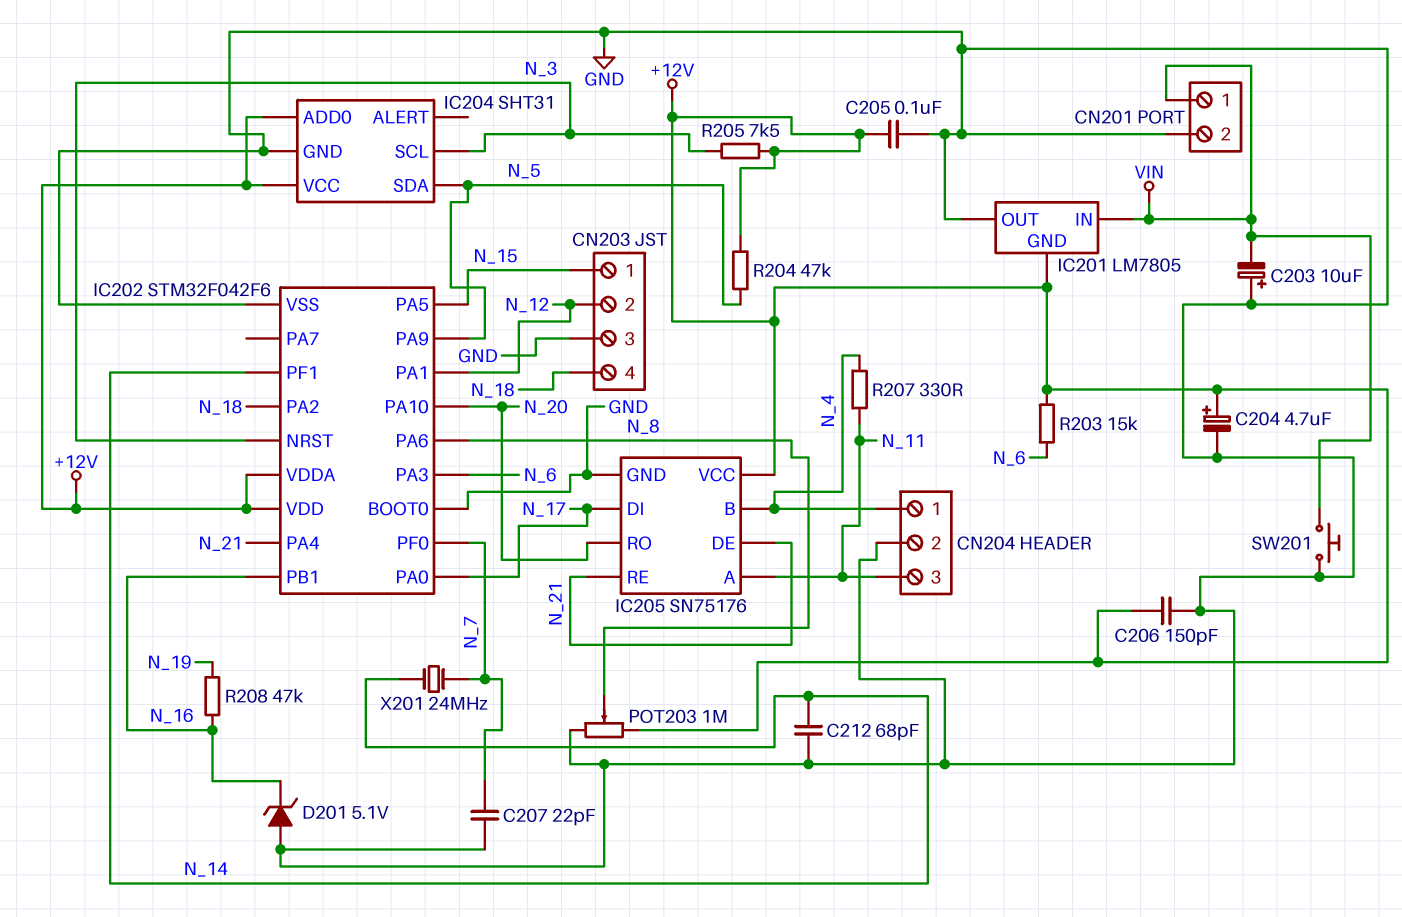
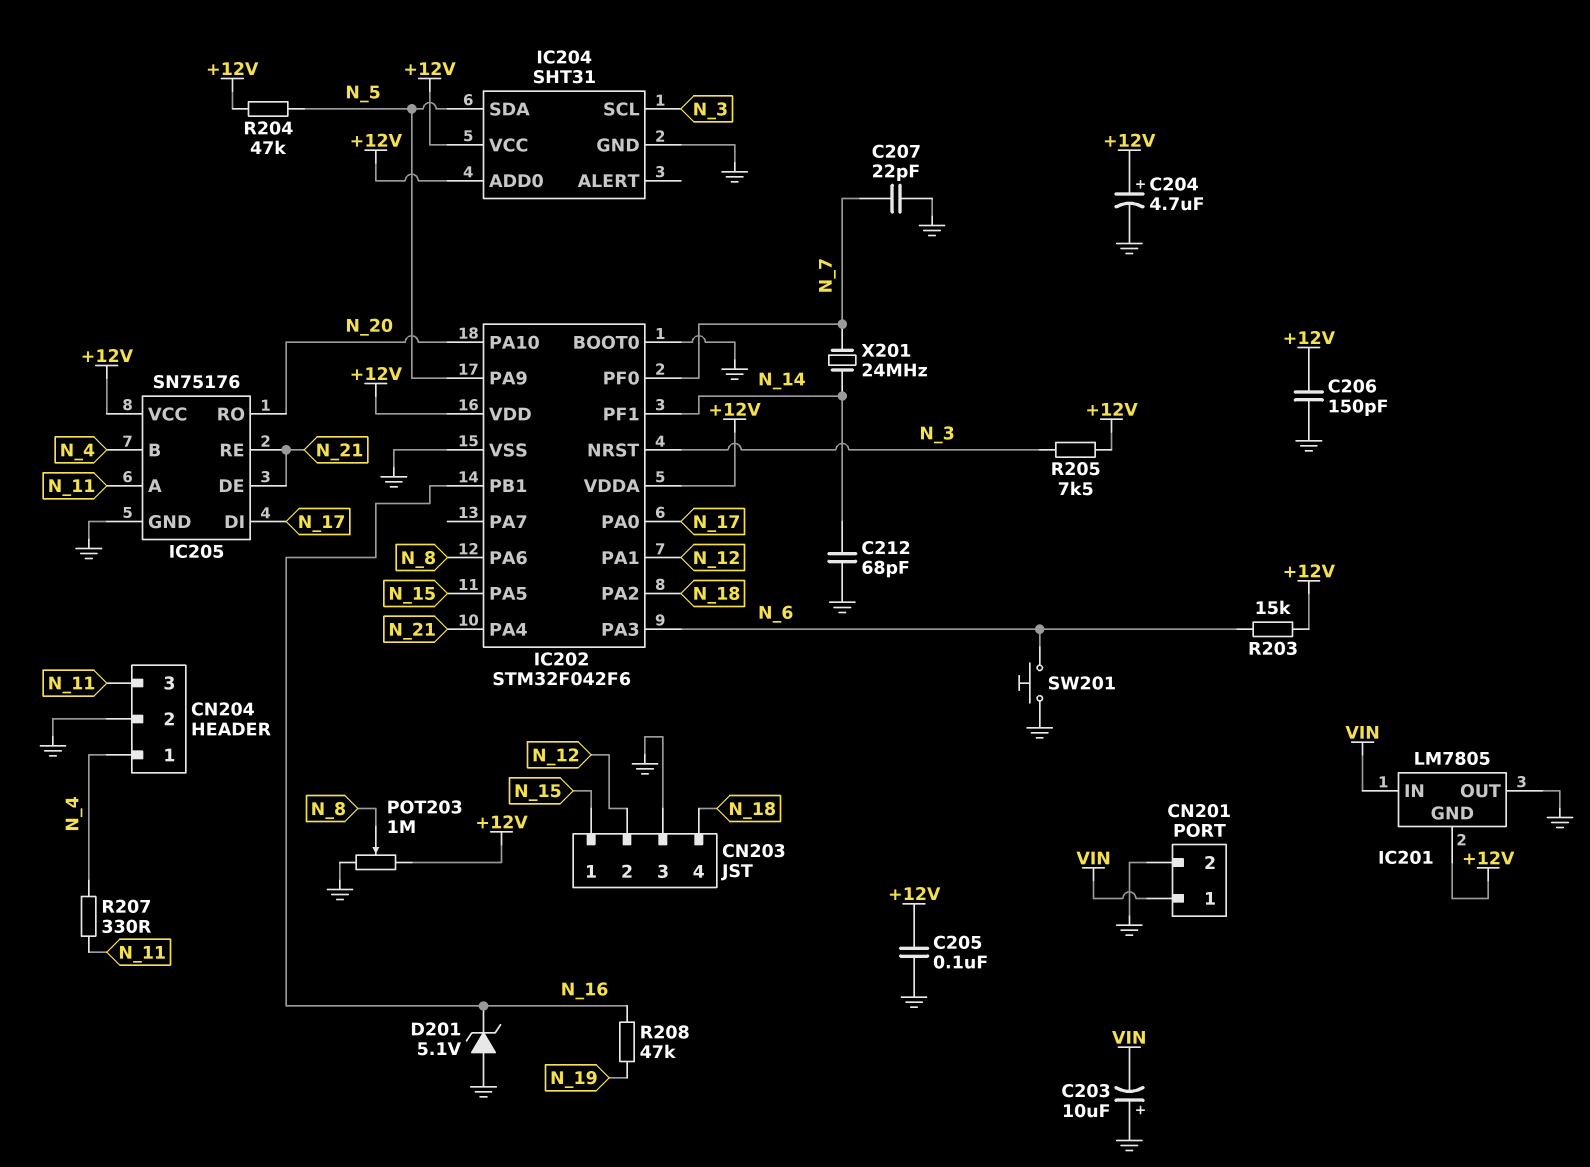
SW201: button (GND, VIN) -> button (GND, N_6)

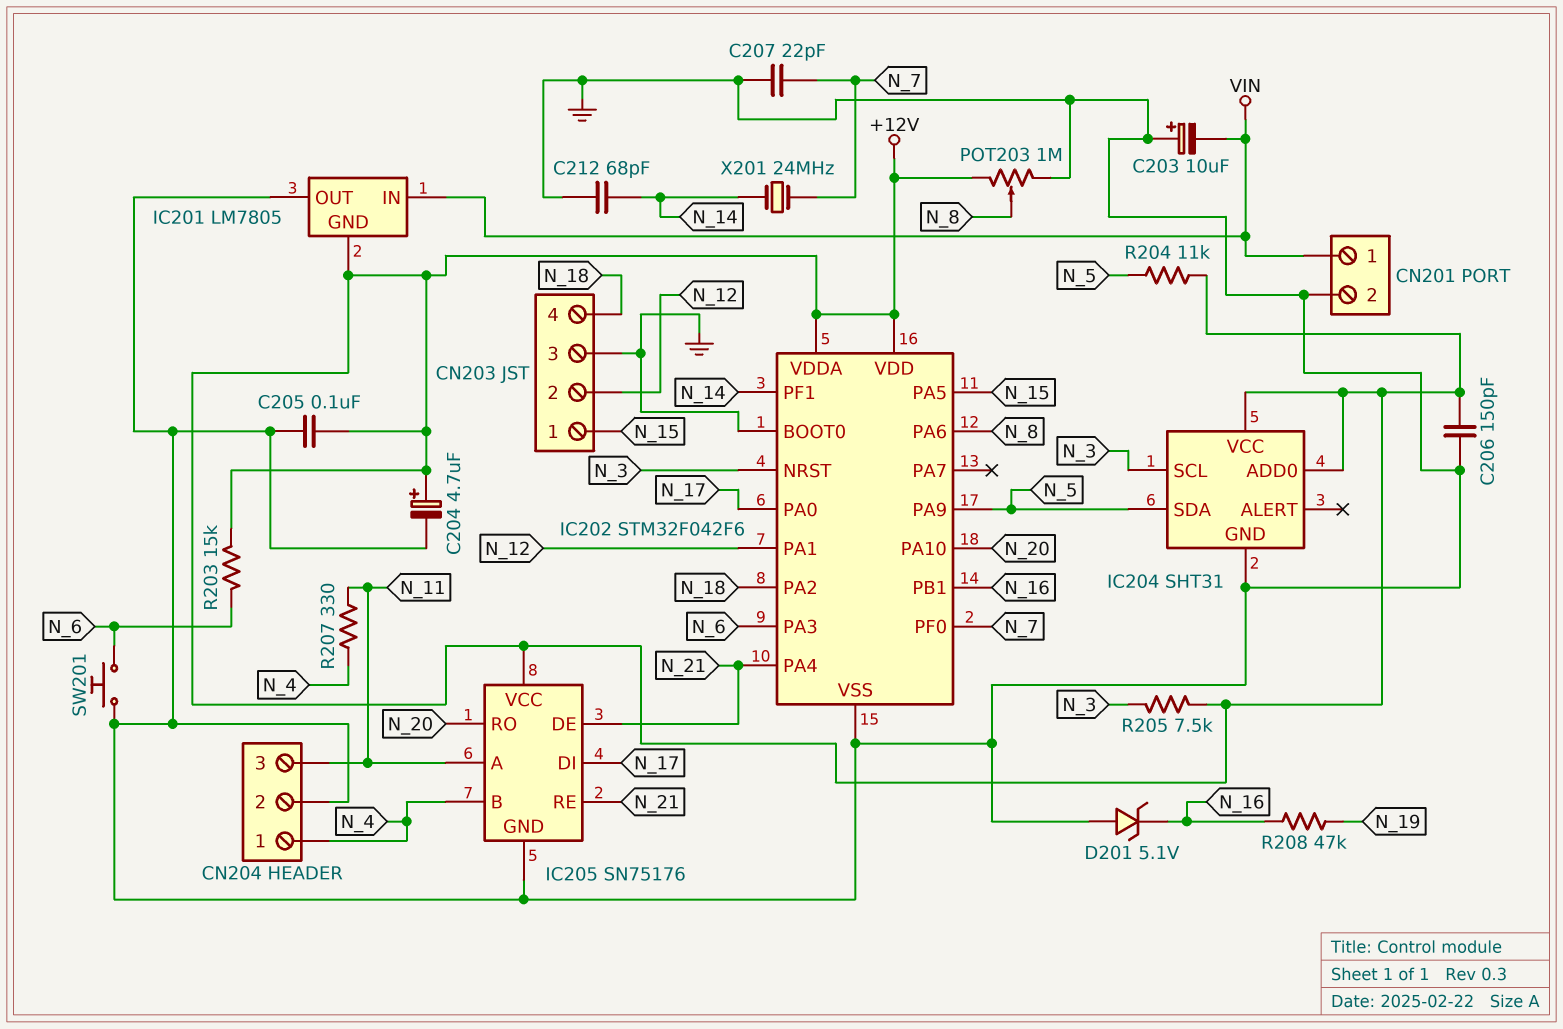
R204: 47k (+12V, N_5) -> 11k (+12V, N_5)

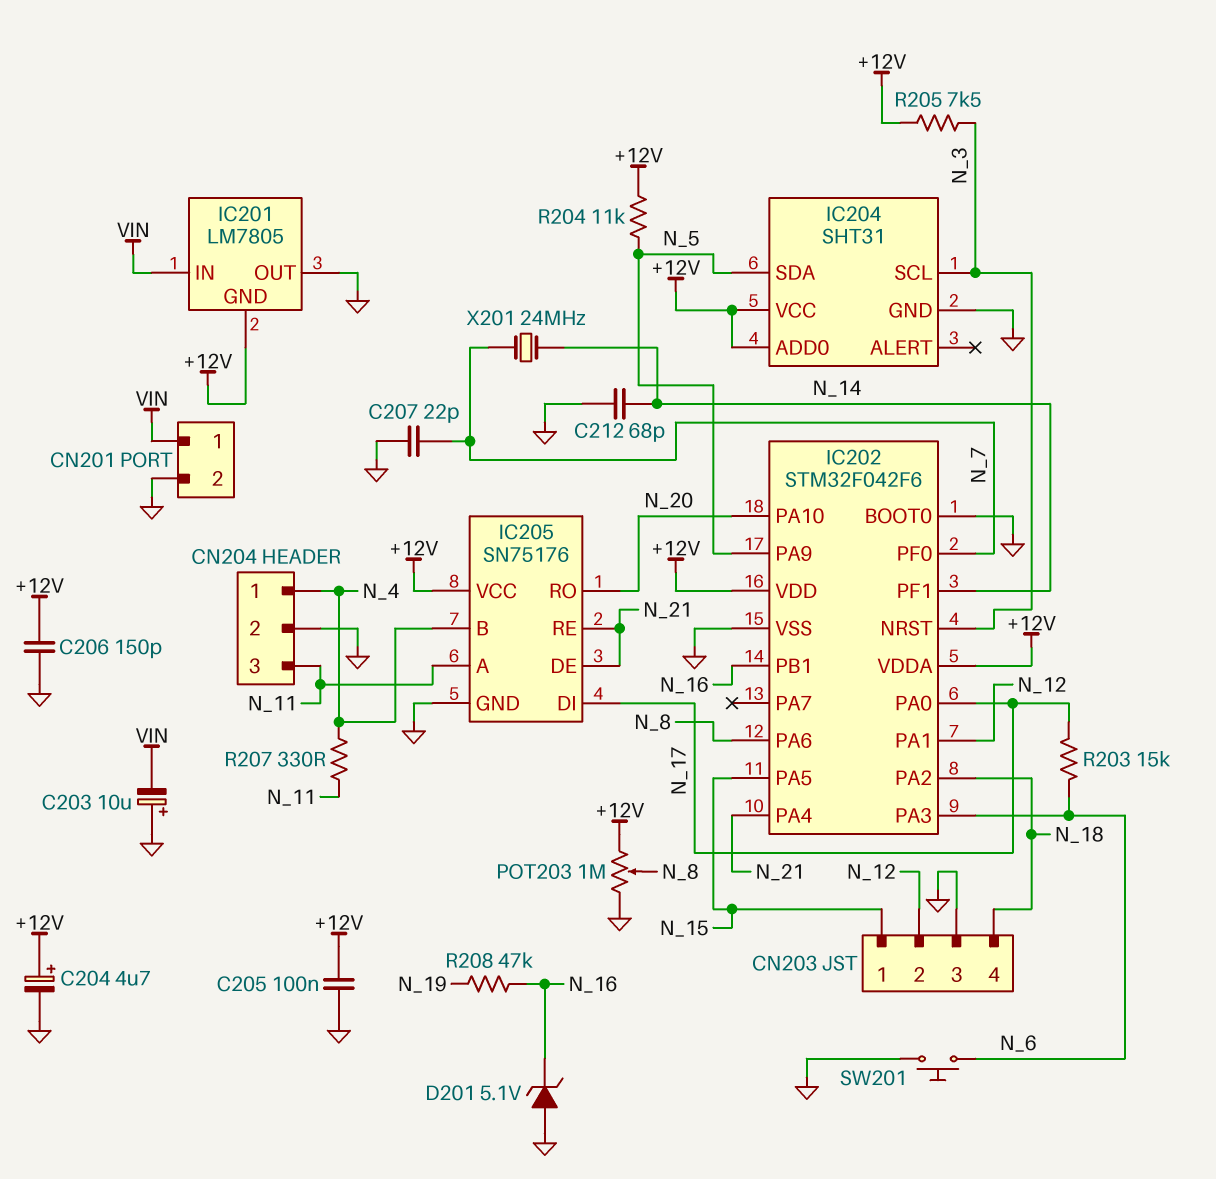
R203: 15k (+12V, N_6) -> 15k (N_6, N_17)

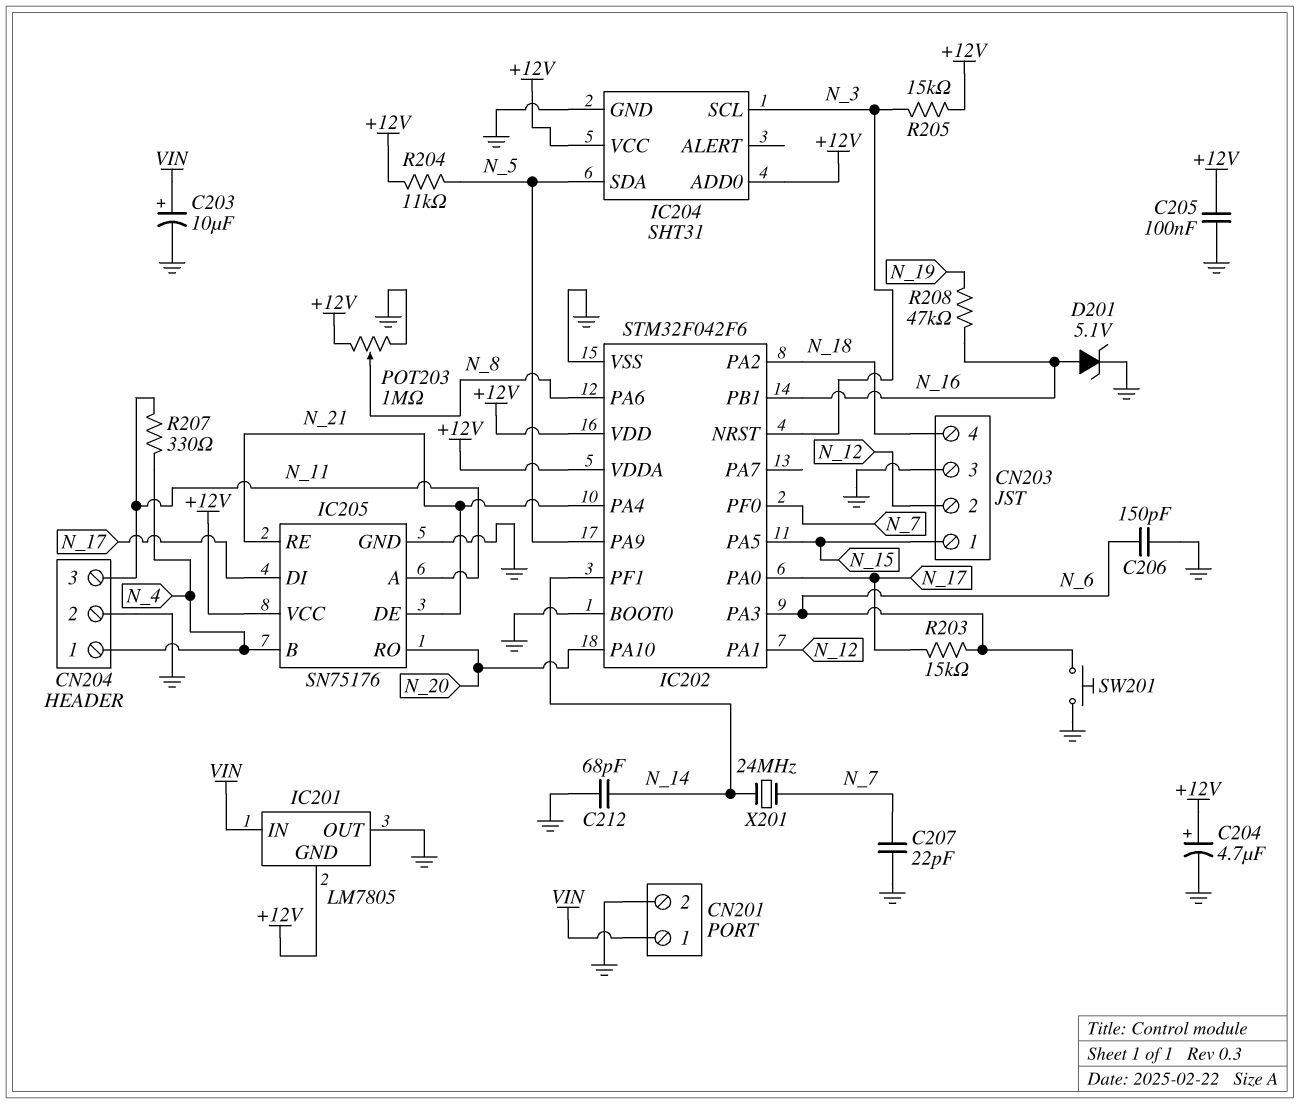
C203: 10uF (plus GND, minus VIN) -> 10uF (plus VIN, minus GND)
C206: 150pF (+12V, GND) -> 150pF (GND, N_6)
D201: zener 5.1V (A GND, K N_16) -> zener 5.1V (A N_16, K GND)
R205: 7.5k (+12V, N_3) -> 15k (+12V, N_3)

